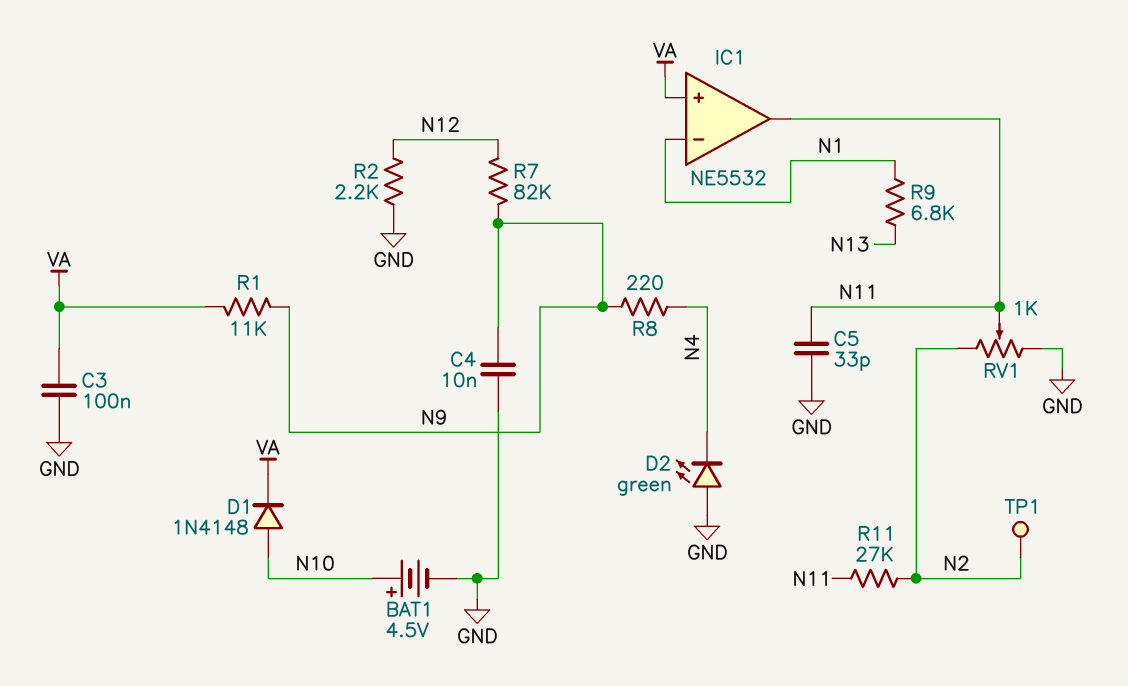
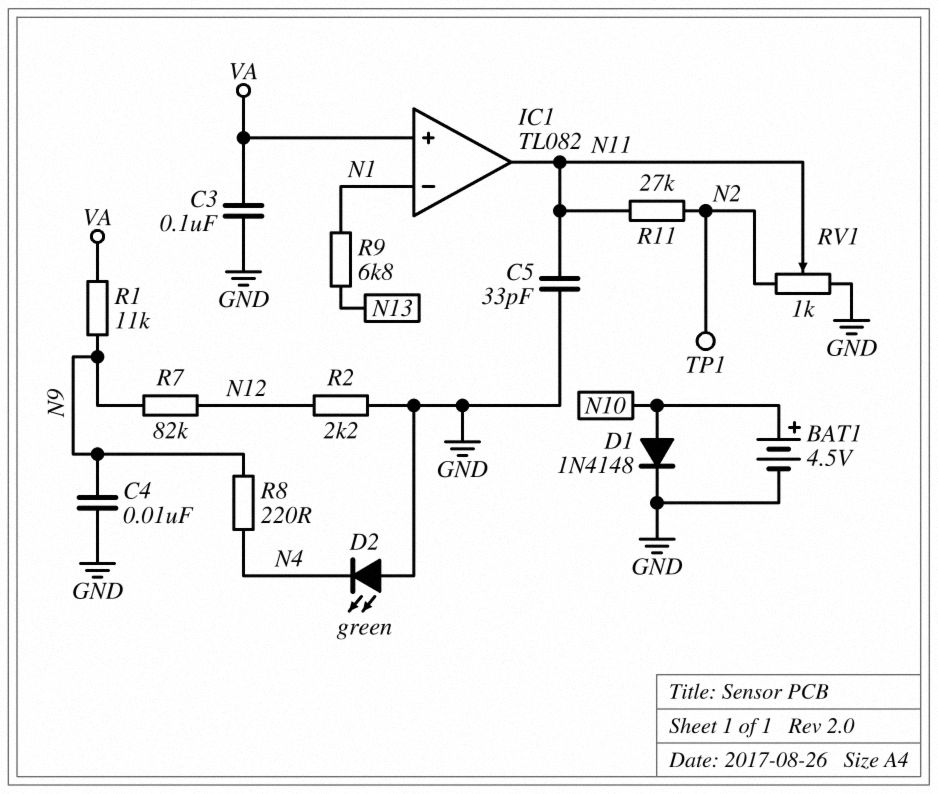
D1: diode 1N4148 (A N10, K VA) -> diode 1N4148 (A N10, K GND)
IC1: NE5532 -> TL082

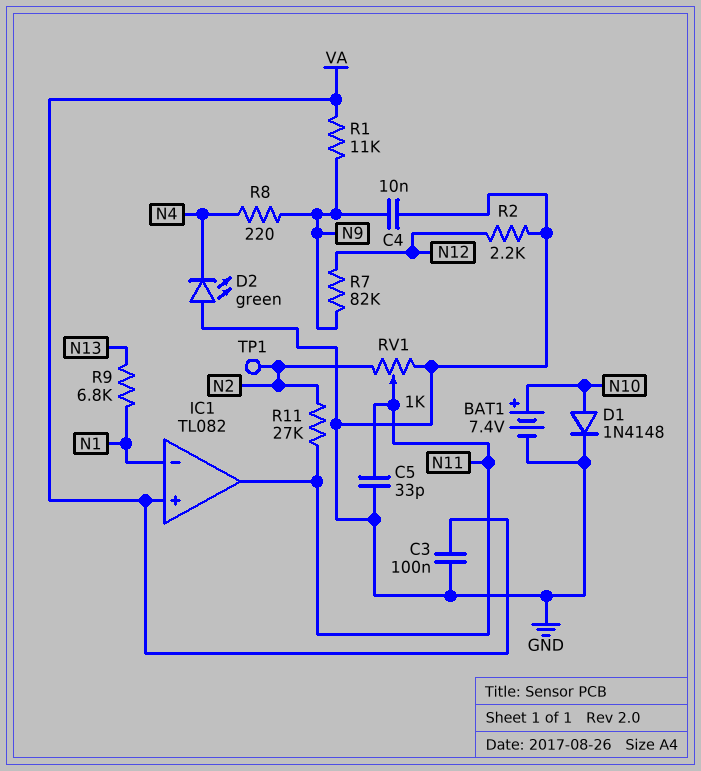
BAT1: 4.5V (plus N10, minus GND) -> 7.4V (plus N10, minus GND)

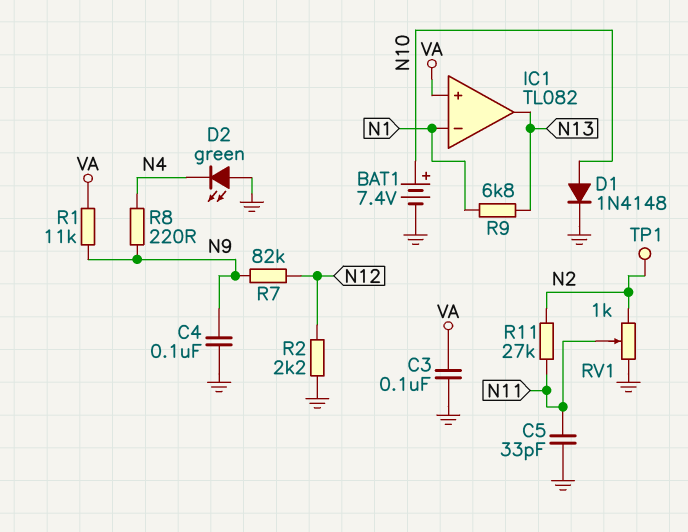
C4: 10nF (GND, N9) -> 100nF (GND, N9)
IC1 pin out: N11 -> N13

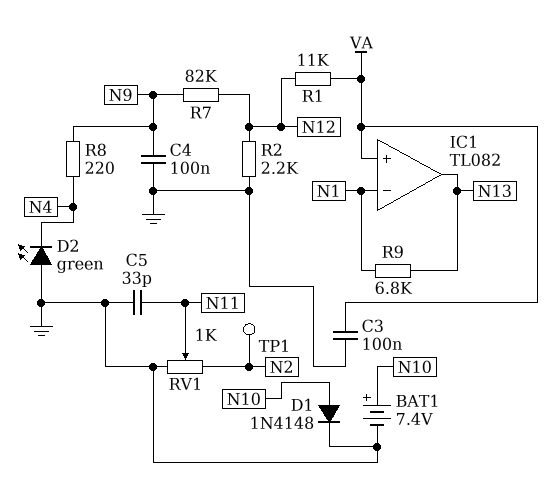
R1: 11k (N9, VA) -> 11k (N12, VA)
R11: 27k (N2, N11) -> none

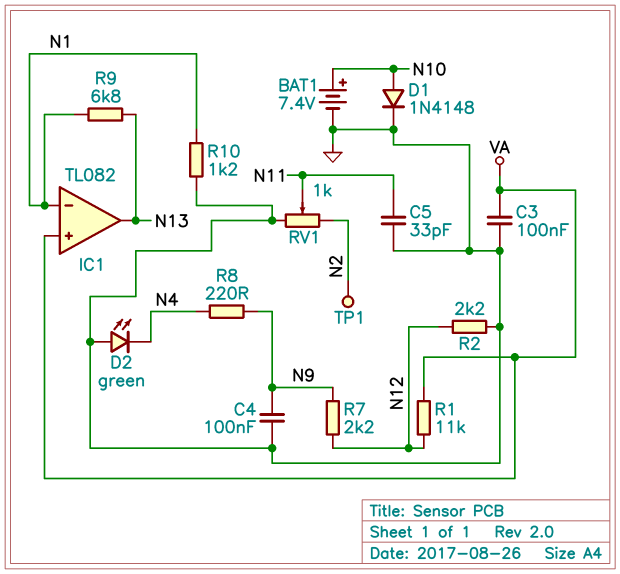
R7: 82k (N9, N12) -> 2.2k (N9, N12)
R10: none -> 1.2k (GND, N1)

